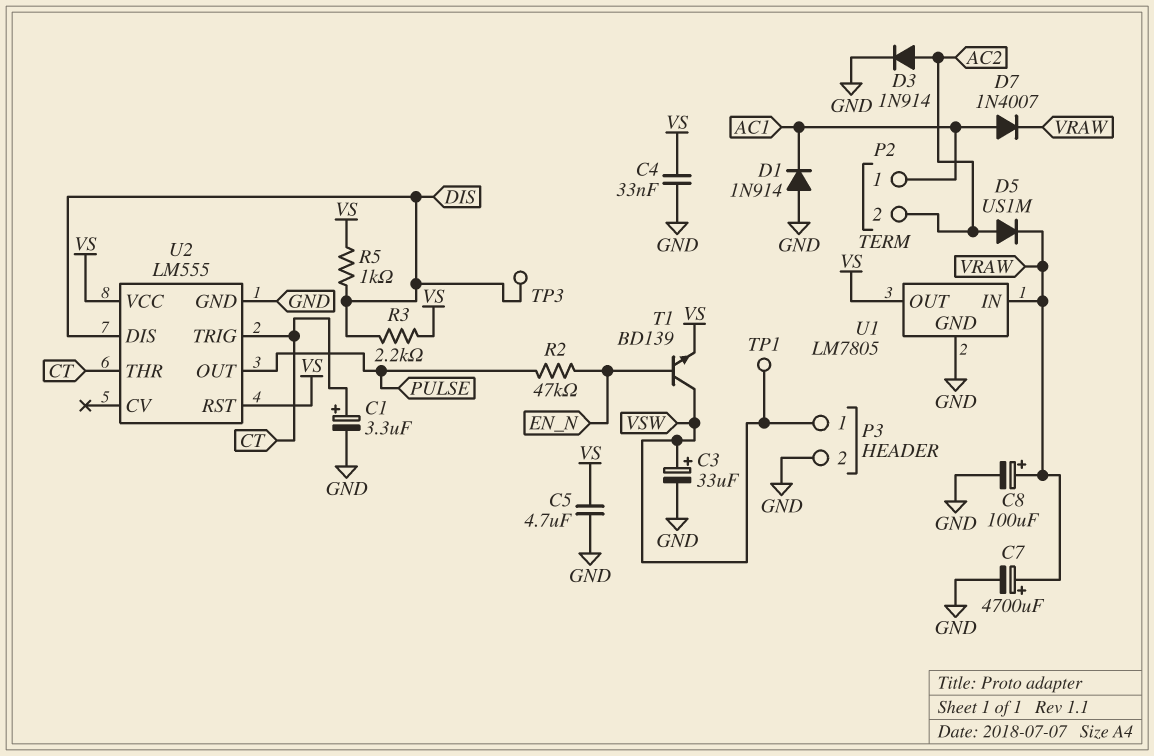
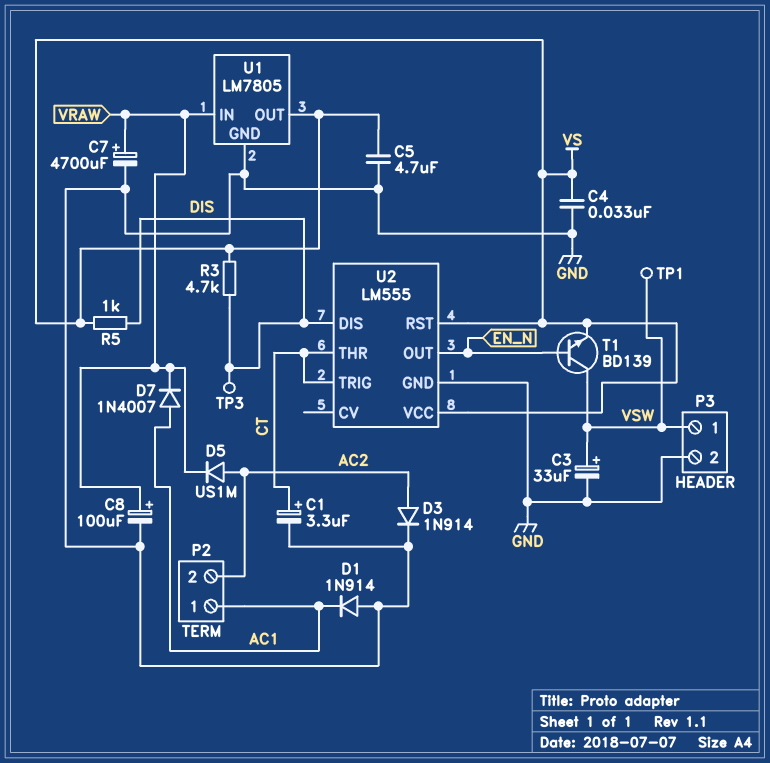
R2: 47k (EN_N, PULSE) -> none
R3: 2.2k (DIS, VS) -> 4.7k (DIS, VS)
U2 pin OUT: PULSE -> EN_N

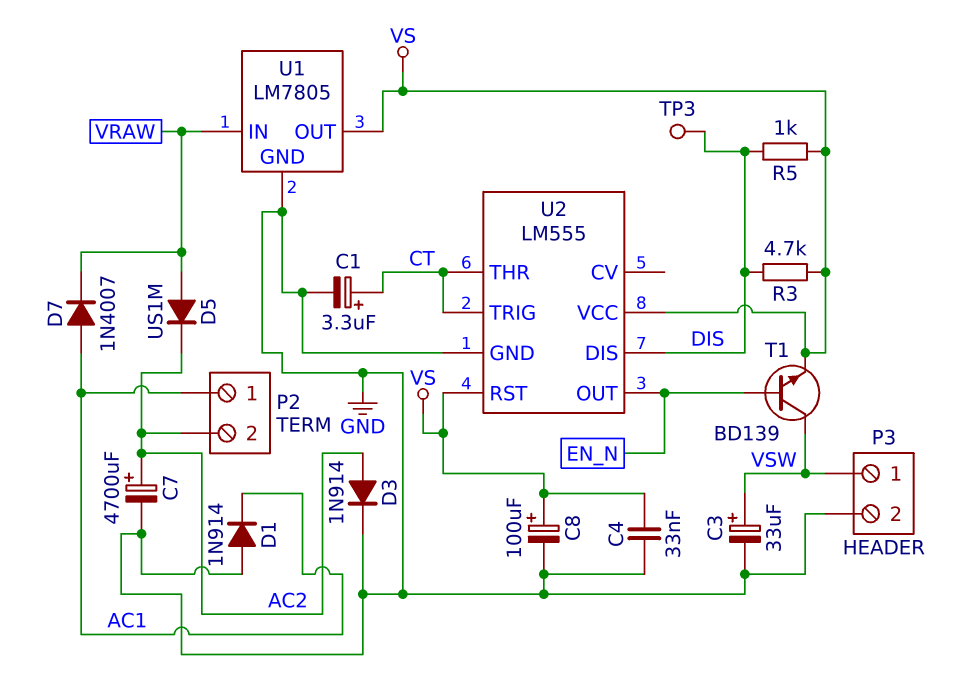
C5: 4.7uF (GND, VS) -> none
C7: 4700uF (plus VRAW, minus GND) -> 4700uF (plus AC2, minus GND)
C8: 100uF (plus VRAW, minus GND) -> 100uF (plus VS, minus GND)
D5: diode US1M (A AC2, K VRAW) -> diode US1M (A VRAW, K AC2)
TP1: test point (VSW) -> none

